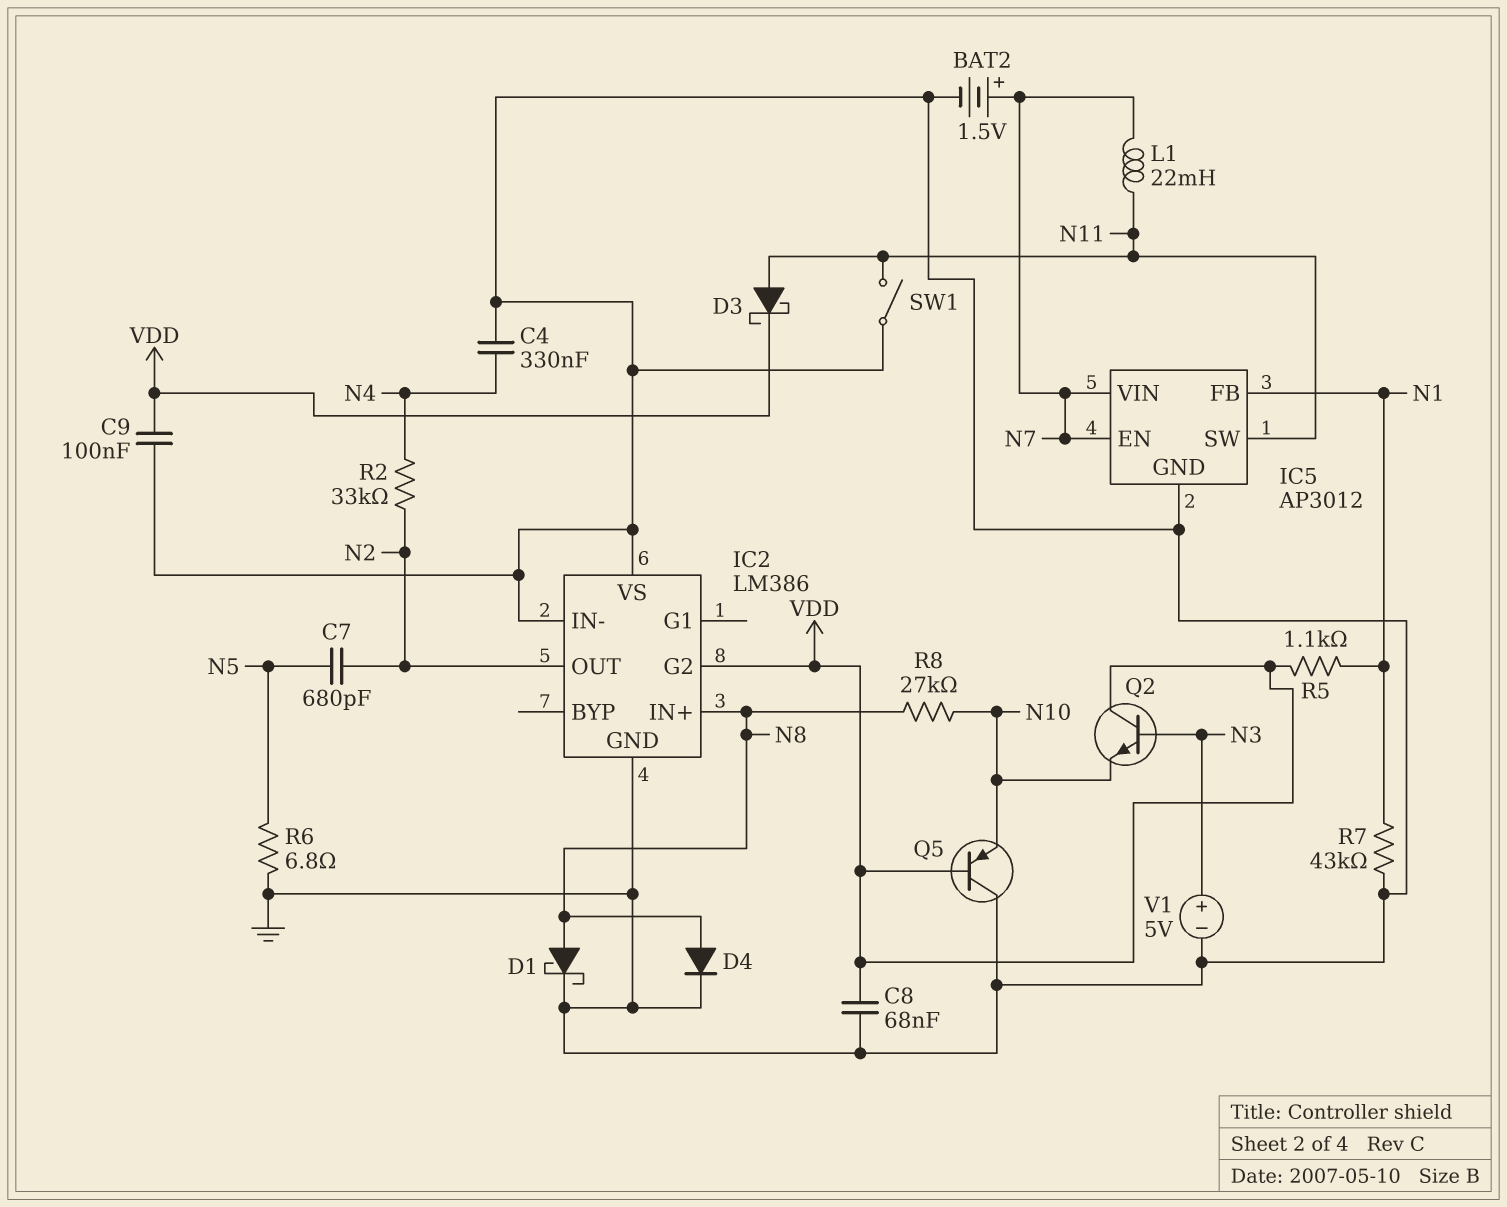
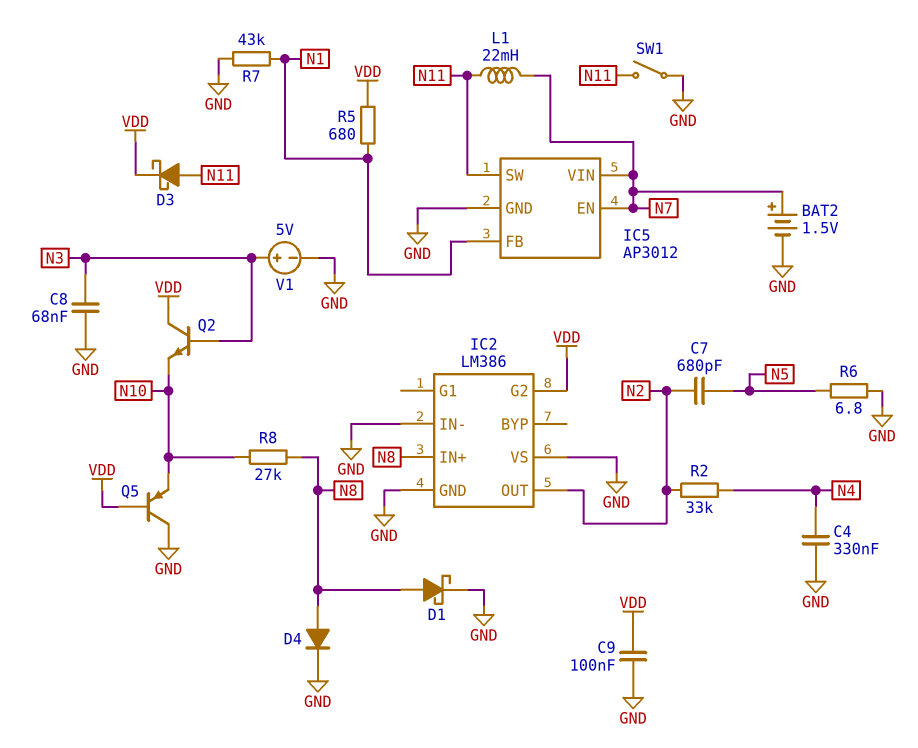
C8: 68nF (GND, VDD) -> 68nF (GND, N3)
R5: 1.1k (N1, VDD) -> 680 (N1, VDD)

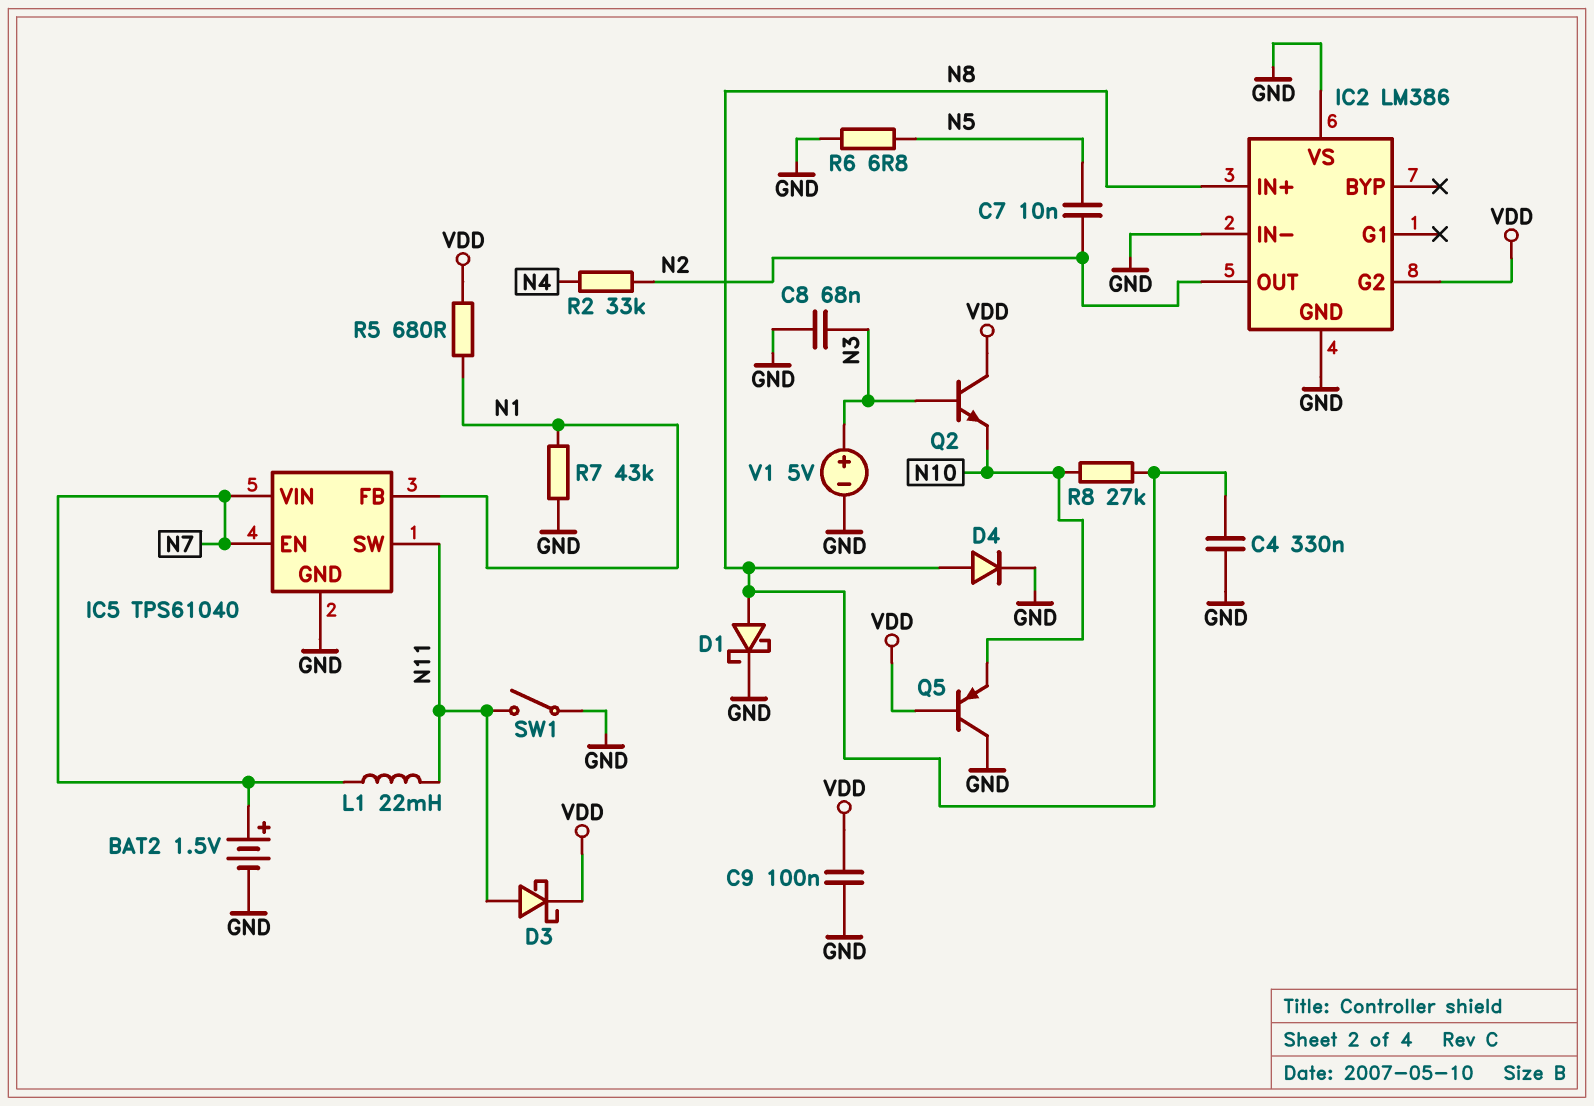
C4: 330nF (GND, N4) -> 330nF (GND, N8)
C7: 680pF (N2, N5) -> 10nF (N2, N5)
IC5: AP3012 -> TPS61040

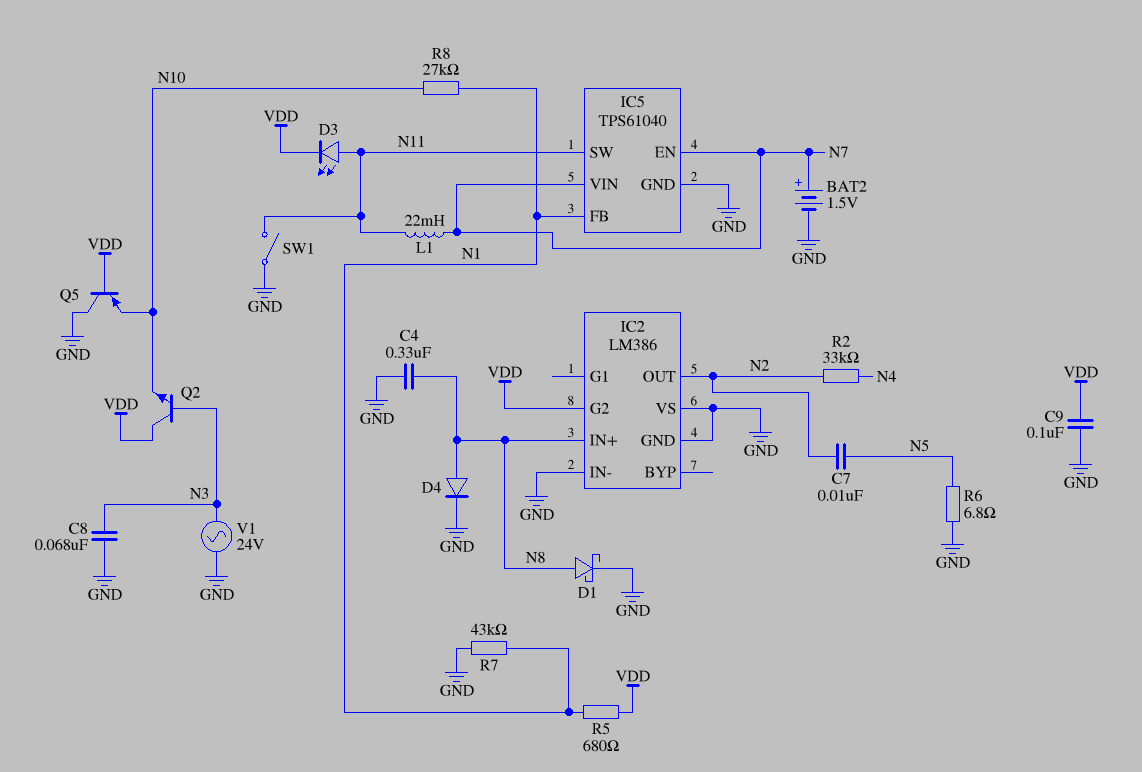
D3: schottky (A N11, K VDD) -> LED (A N11, K VDD)
R8: 27k (N8, N10) -> 27k (N1, N10)
V1: 5V (plus N3, minus GND) -> AC 24V (GND, N3)

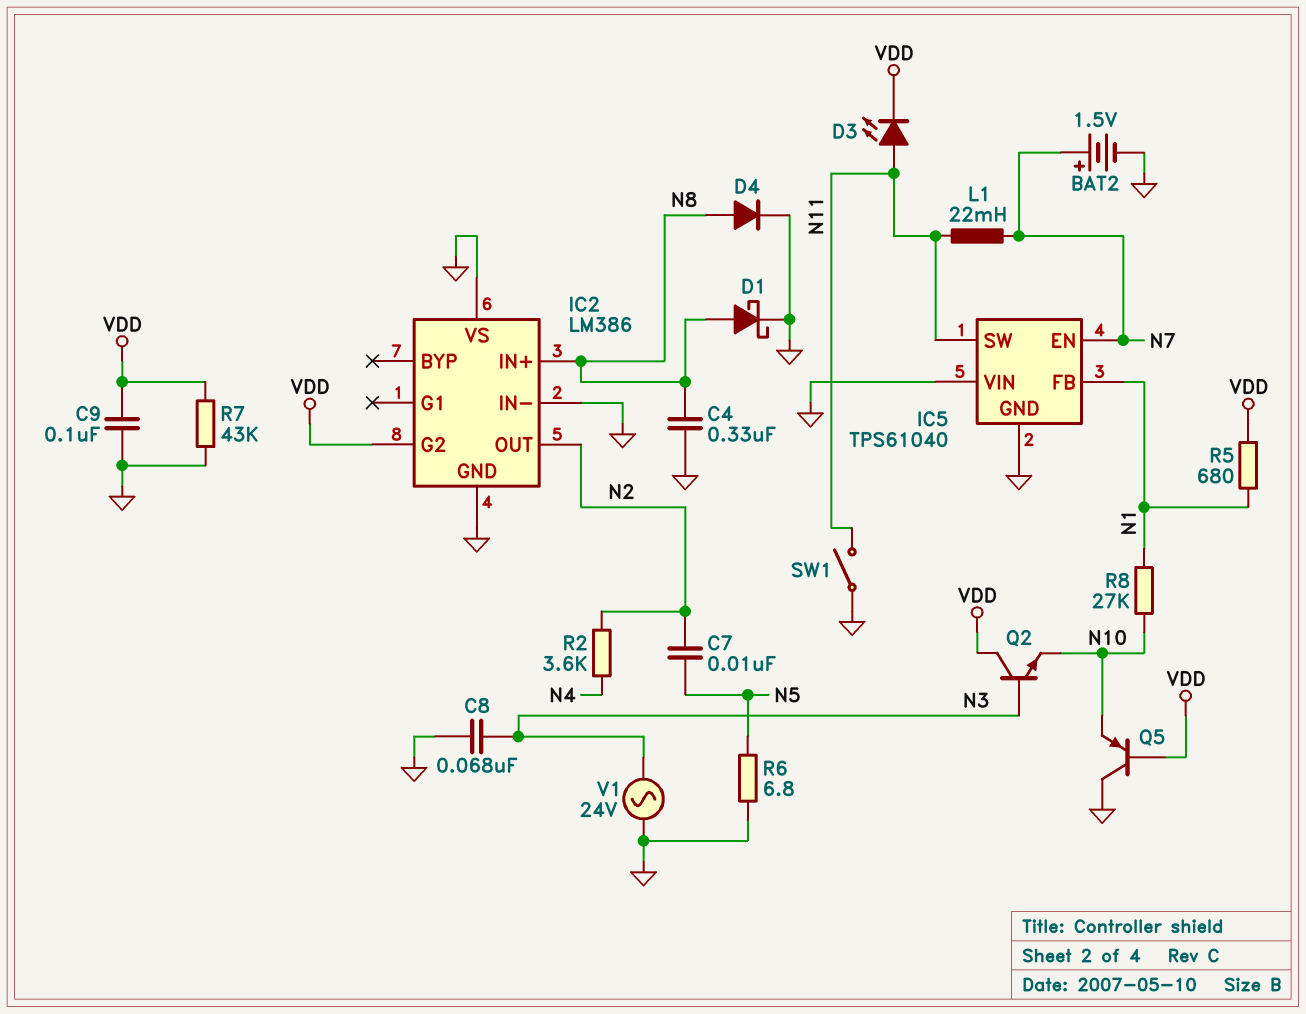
IC5 pin VIN: N7 -> GND
R2: 33k (N2, N4) -> 3.6k (N2, N4)
R7: 43k (GND, N1) -> 43k (GND, VDD)

